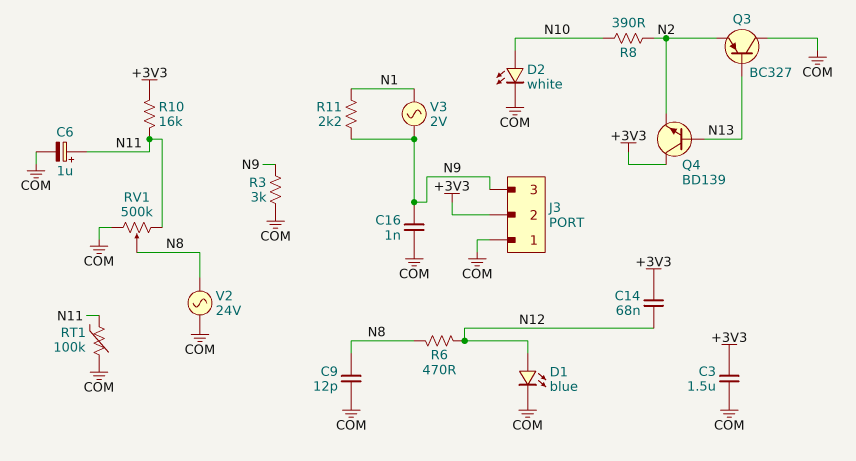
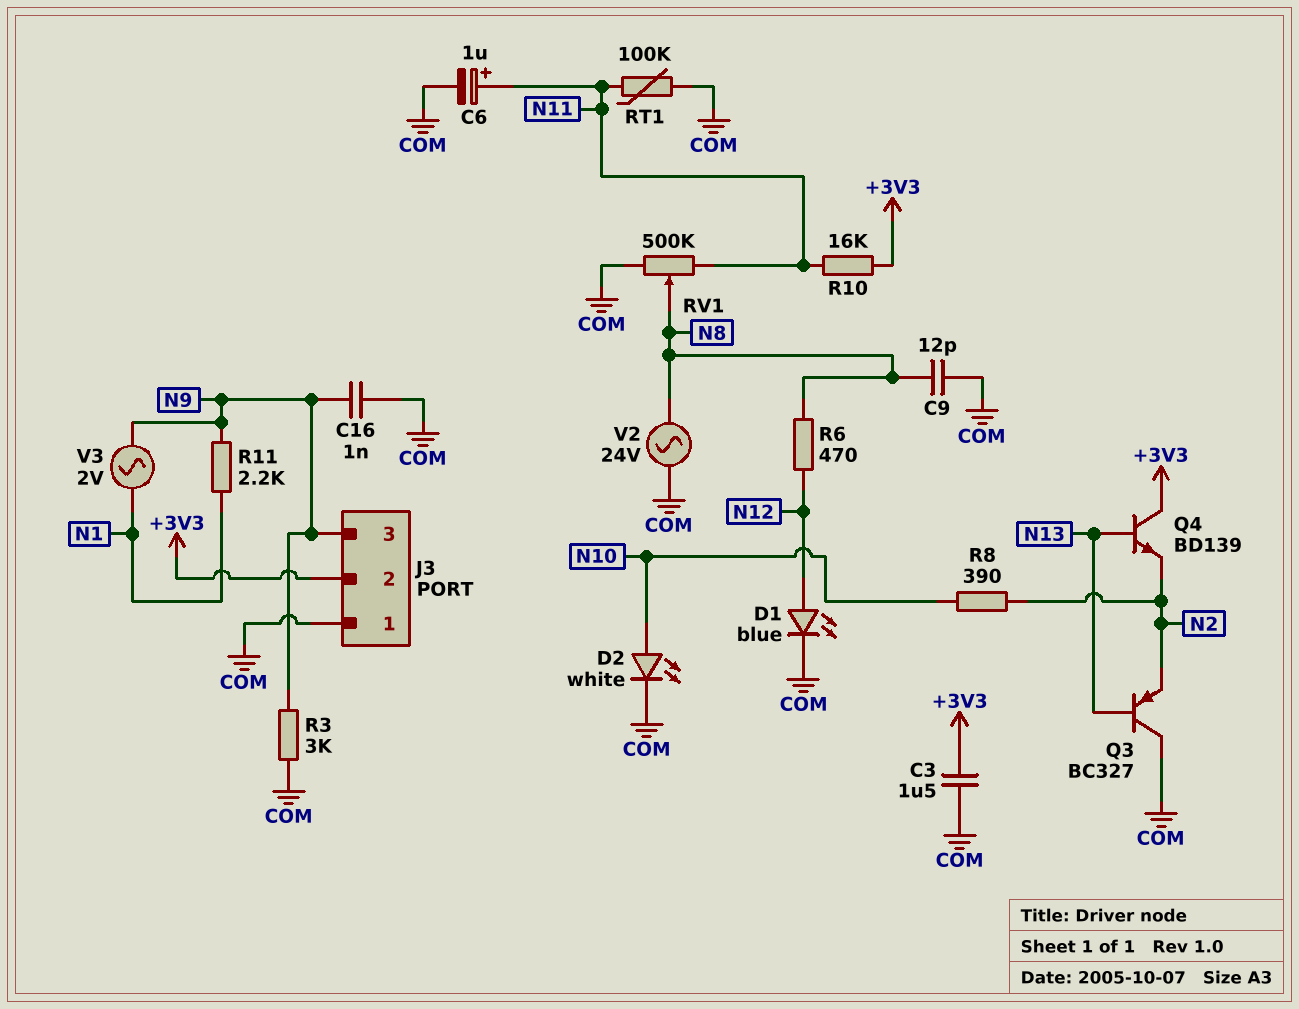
C14: 68nF (+3V3, N12) -> none

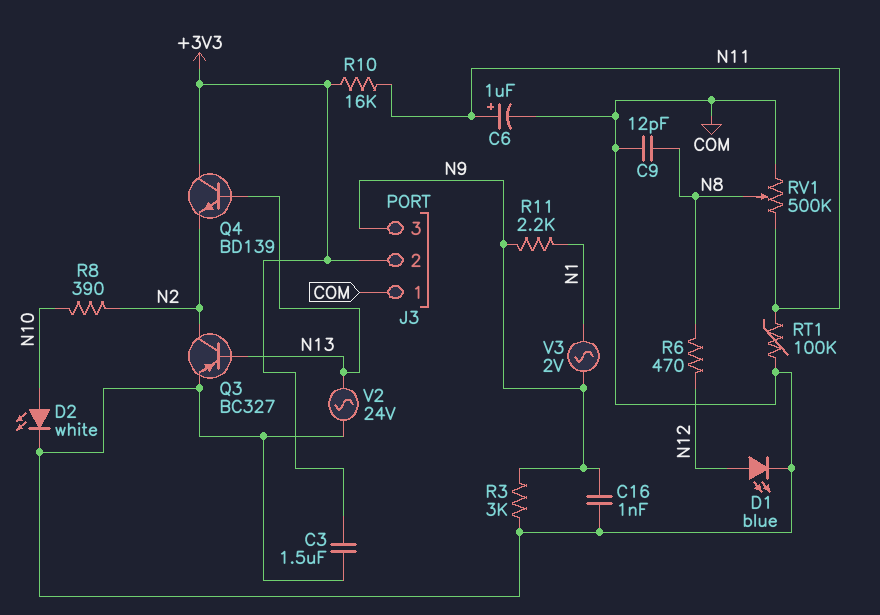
Q3: PNP BC327 (B N13, C COM, E N2) -> PNP BC327 (B N13, C N2, E COM)
V2: AC 24V (COM, N8) -> AC 24V (COM, N13)

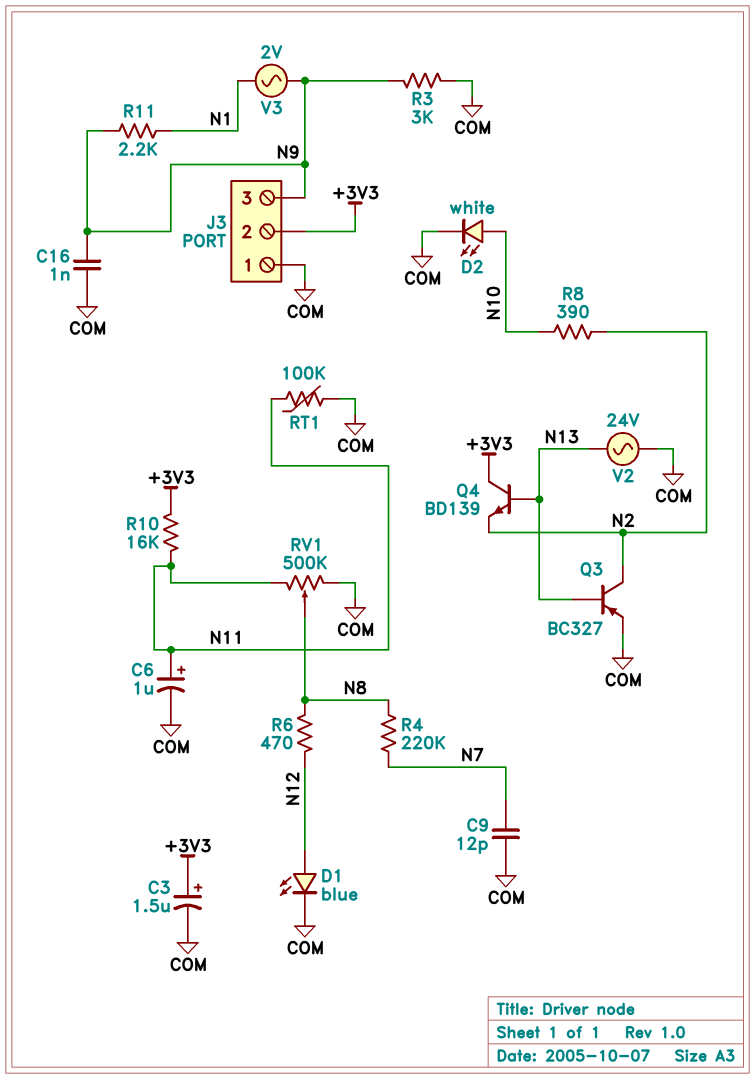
C3: 1.5uF (+3V3, COM) -> 1.5uF (plus +3V3, minus COM)
C9: 12pF (COM, N8) -> 12pF (COM, N7)
R4: none -> 220k (N7, N8)

